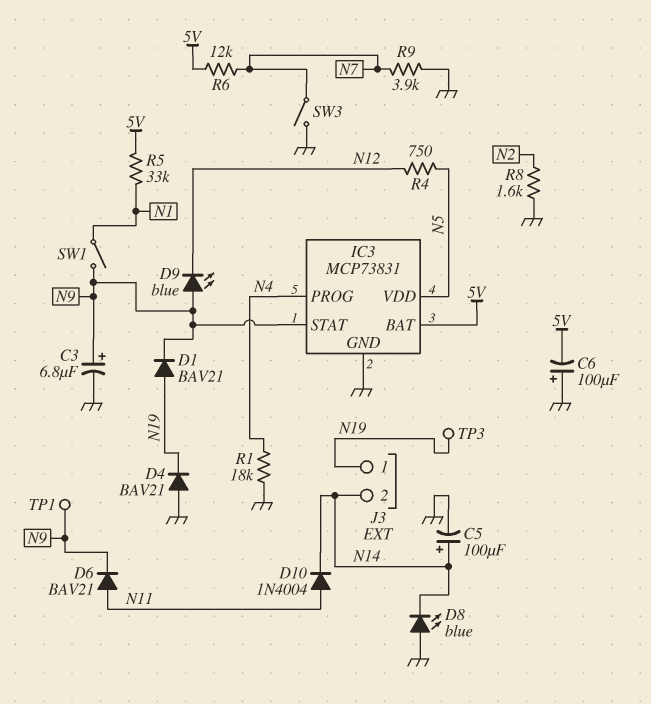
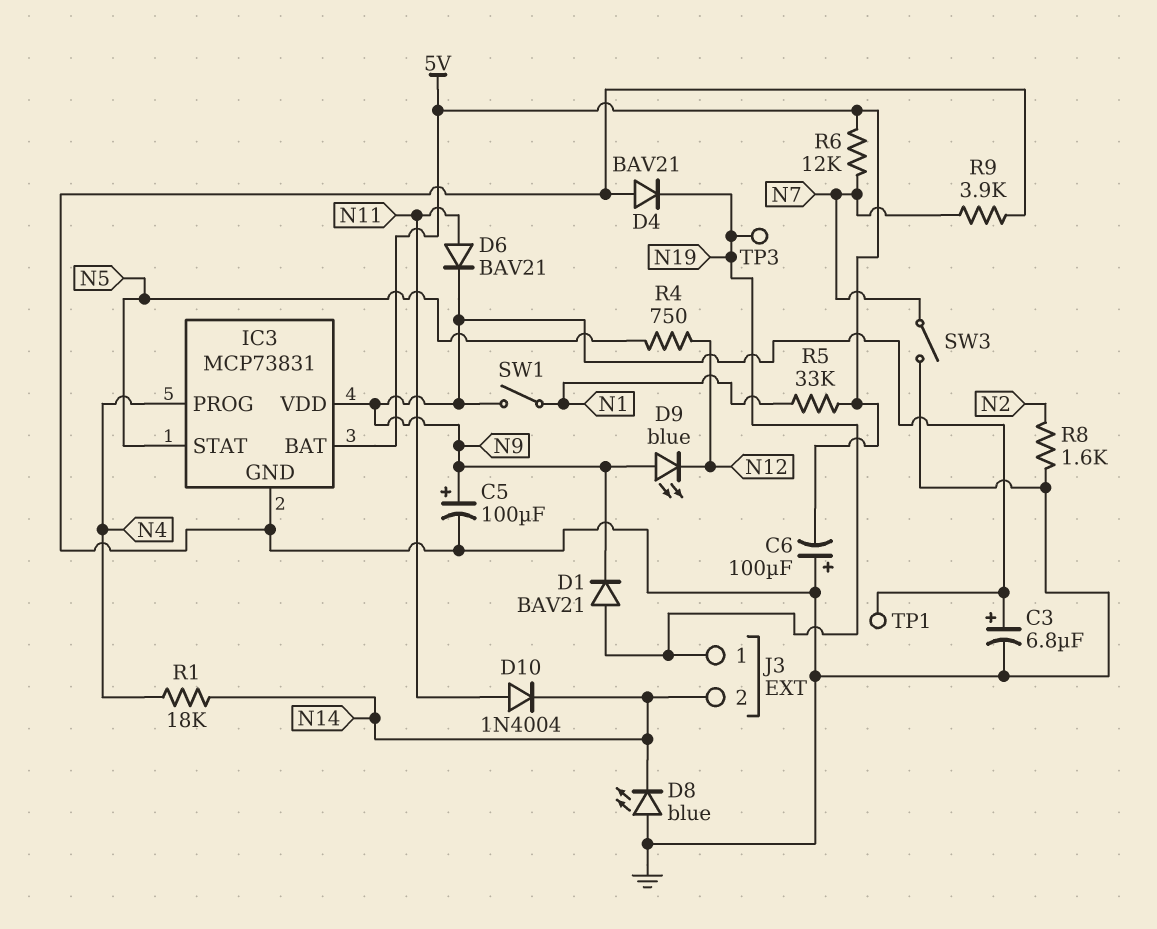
C5: 100uF (plus N14, minus GND) -> 100uF (plus N9, minus GND)
IC3 pin STAT: N9 -> N5
IC3 pin VDD: N5 -> N9
R1: 18k (GND, N4) -> 18k (N4, N14)

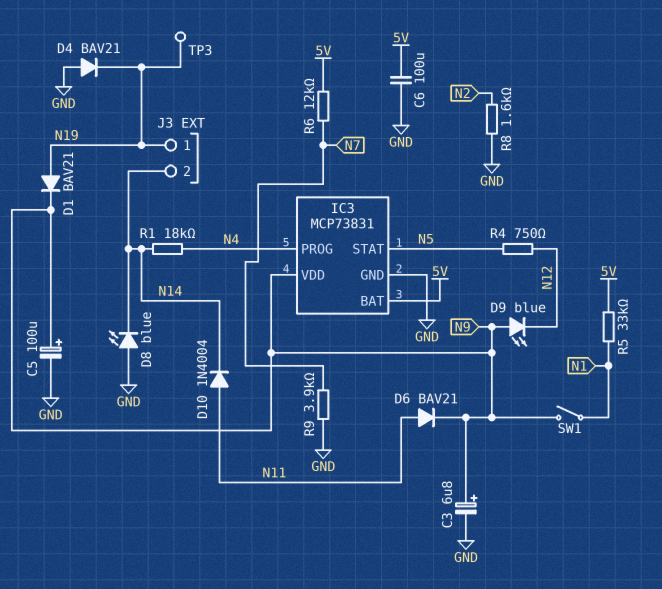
C6: 100uF (plus GND, minus 5V) -> 100uF (5V, GND)
SW3: switch (GND, N7) -> none
TP1: test point (N9) -> none

